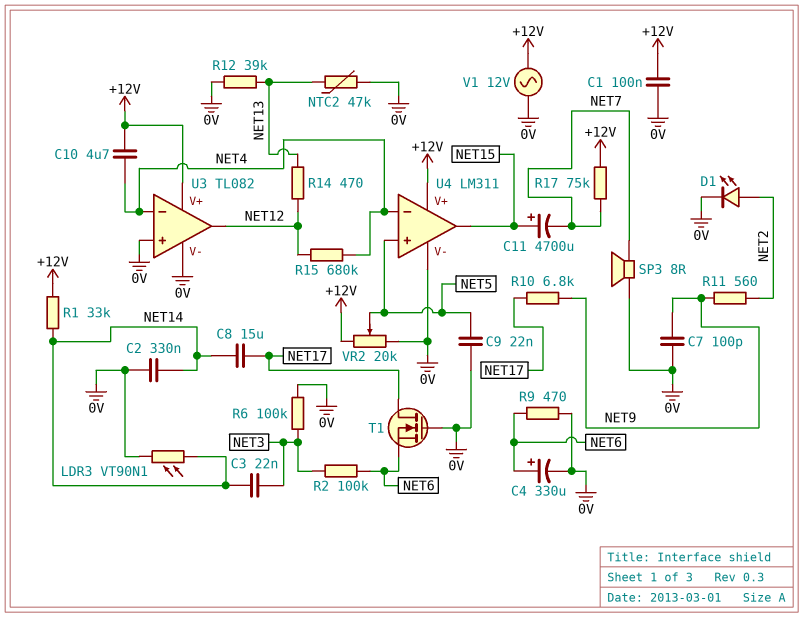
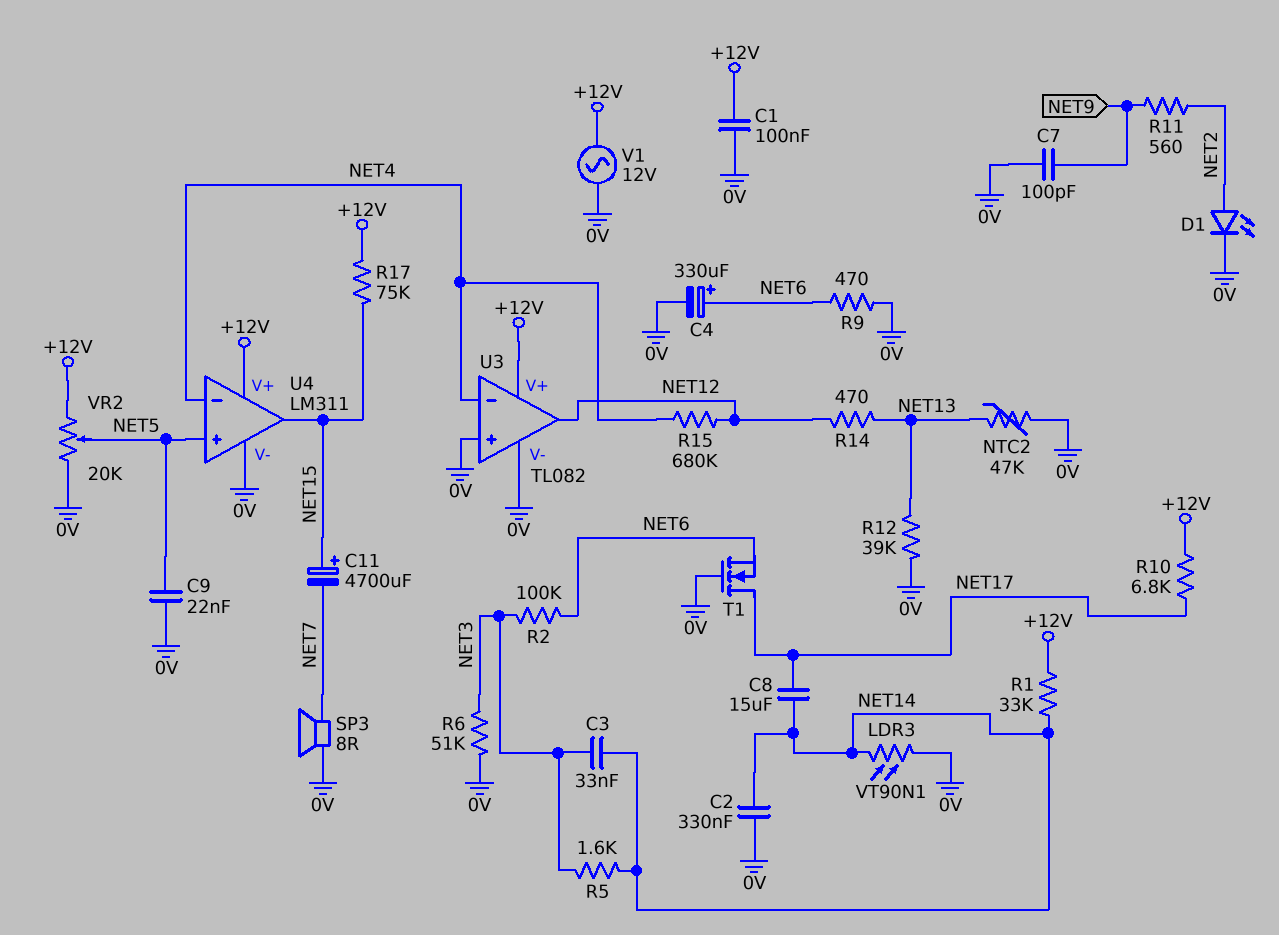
C3: 22nF (NET3, NET14) -> 33nF (NET3, NET14)
C10: 4.7uF (+12V, NET4) -> none
R5: none -> 1.6k (NET3, NET14)
R6: 100k (0V, NET3) -> 51k (0V, NET3)
R10: 6.8k (NET9, NET17) -> 6.8k (+12V, NET17)
R17: 75k (+12V, NET7) -> 75k (+12V, NET15)

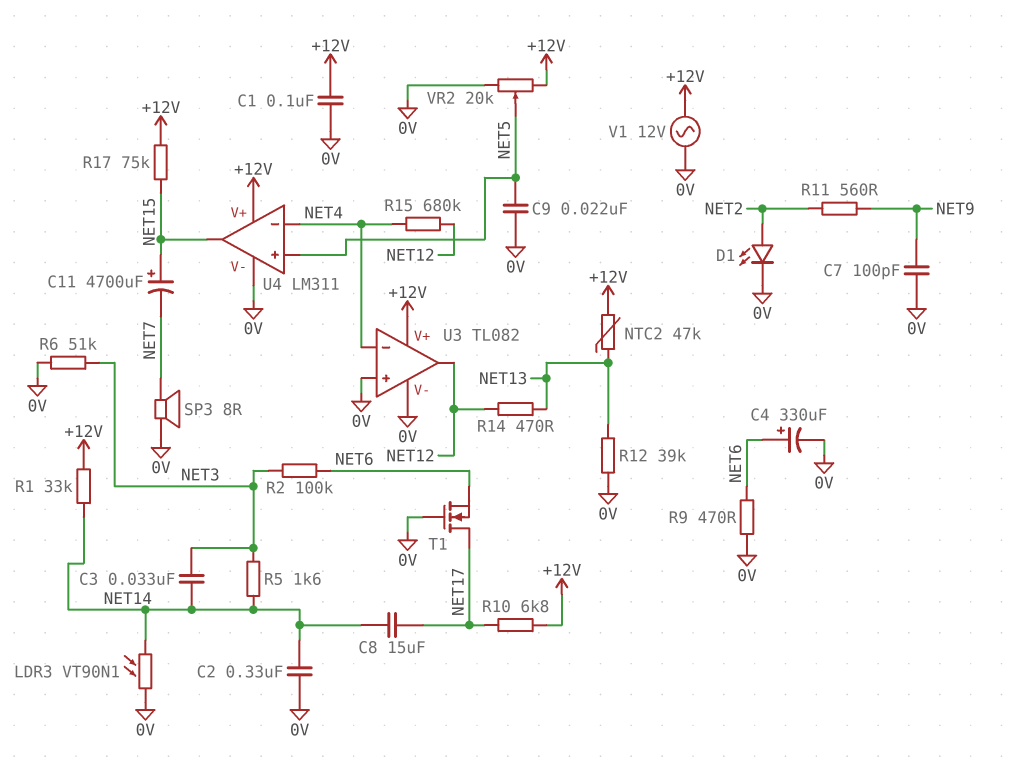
NTC2: 47k (0V, NET13) -> 47k (+12V, NET13)

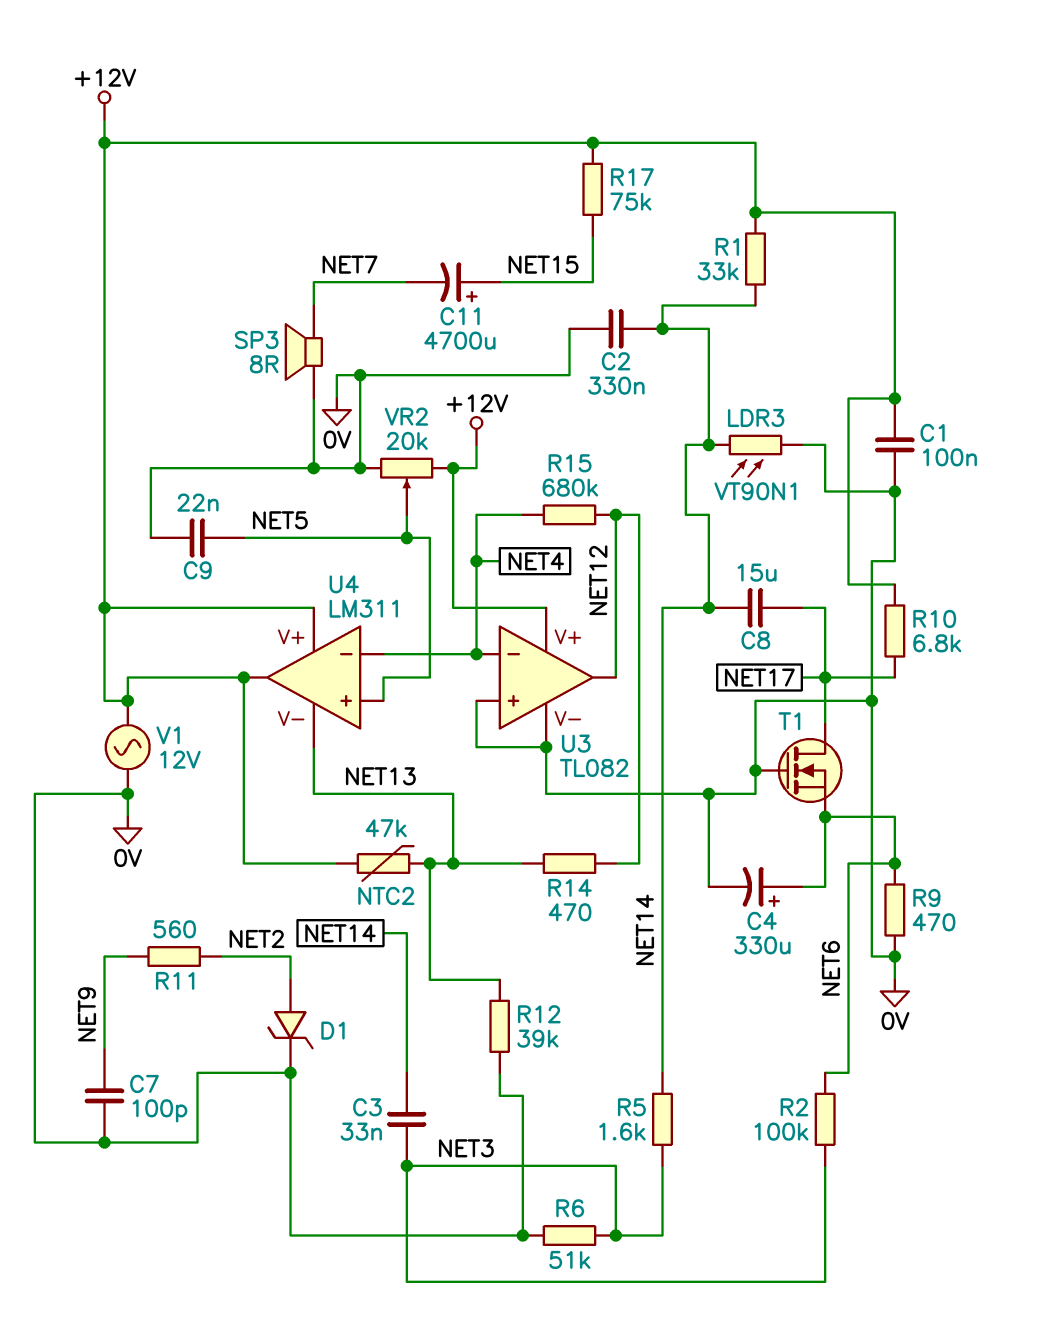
D1: LED (A NET2, K 0V) -> zener (A NET2, K 0V)
U4 pin V-: 0V -> NET13
U4 pin out: NET15 -> +12V

